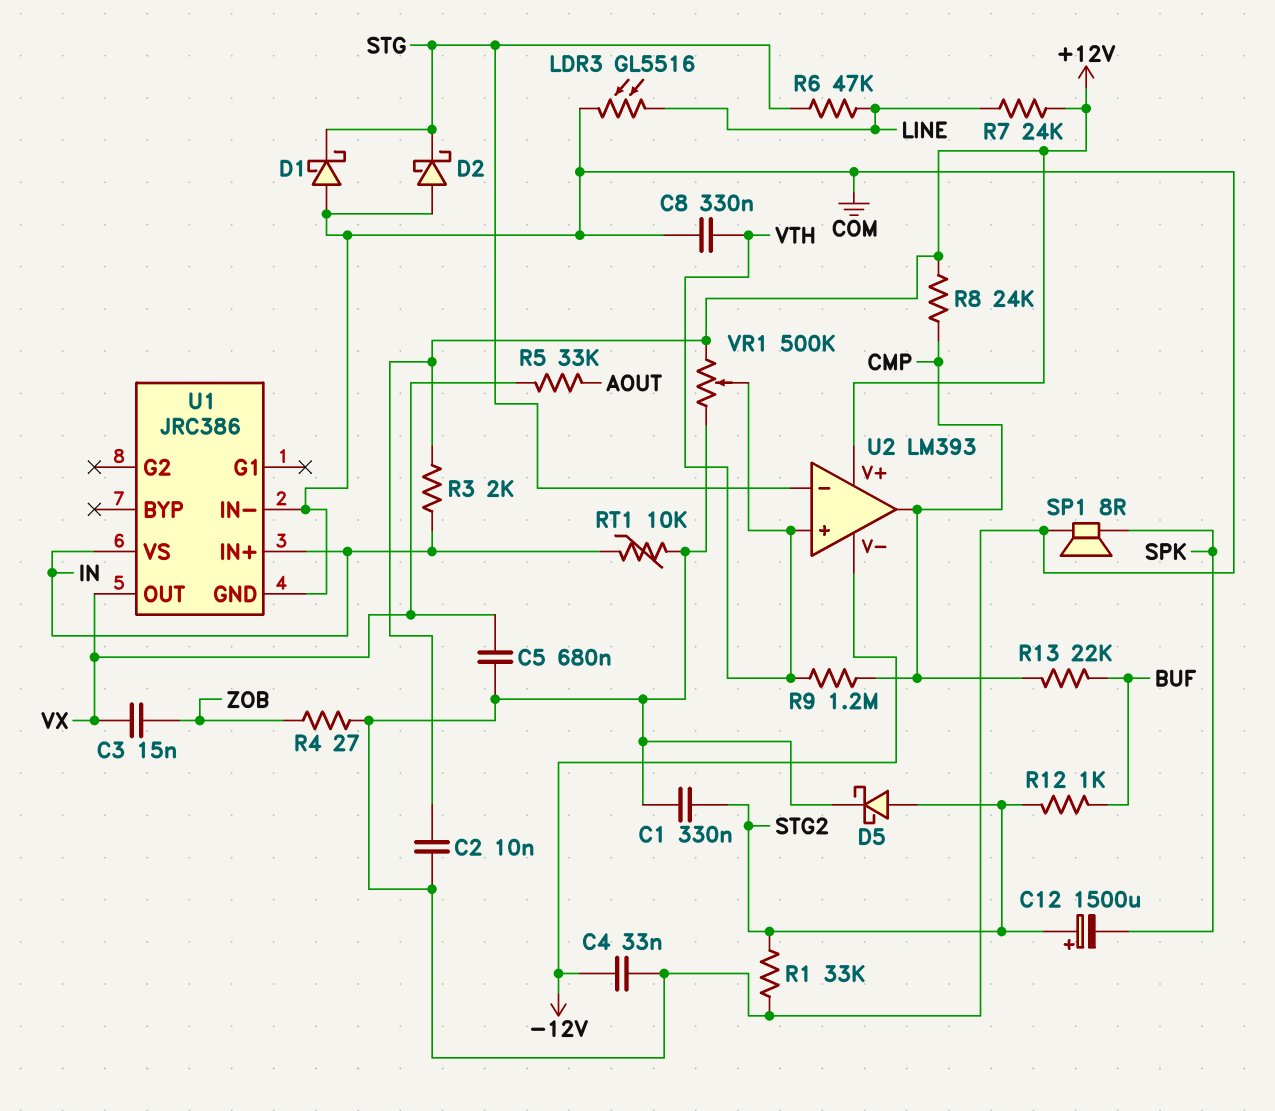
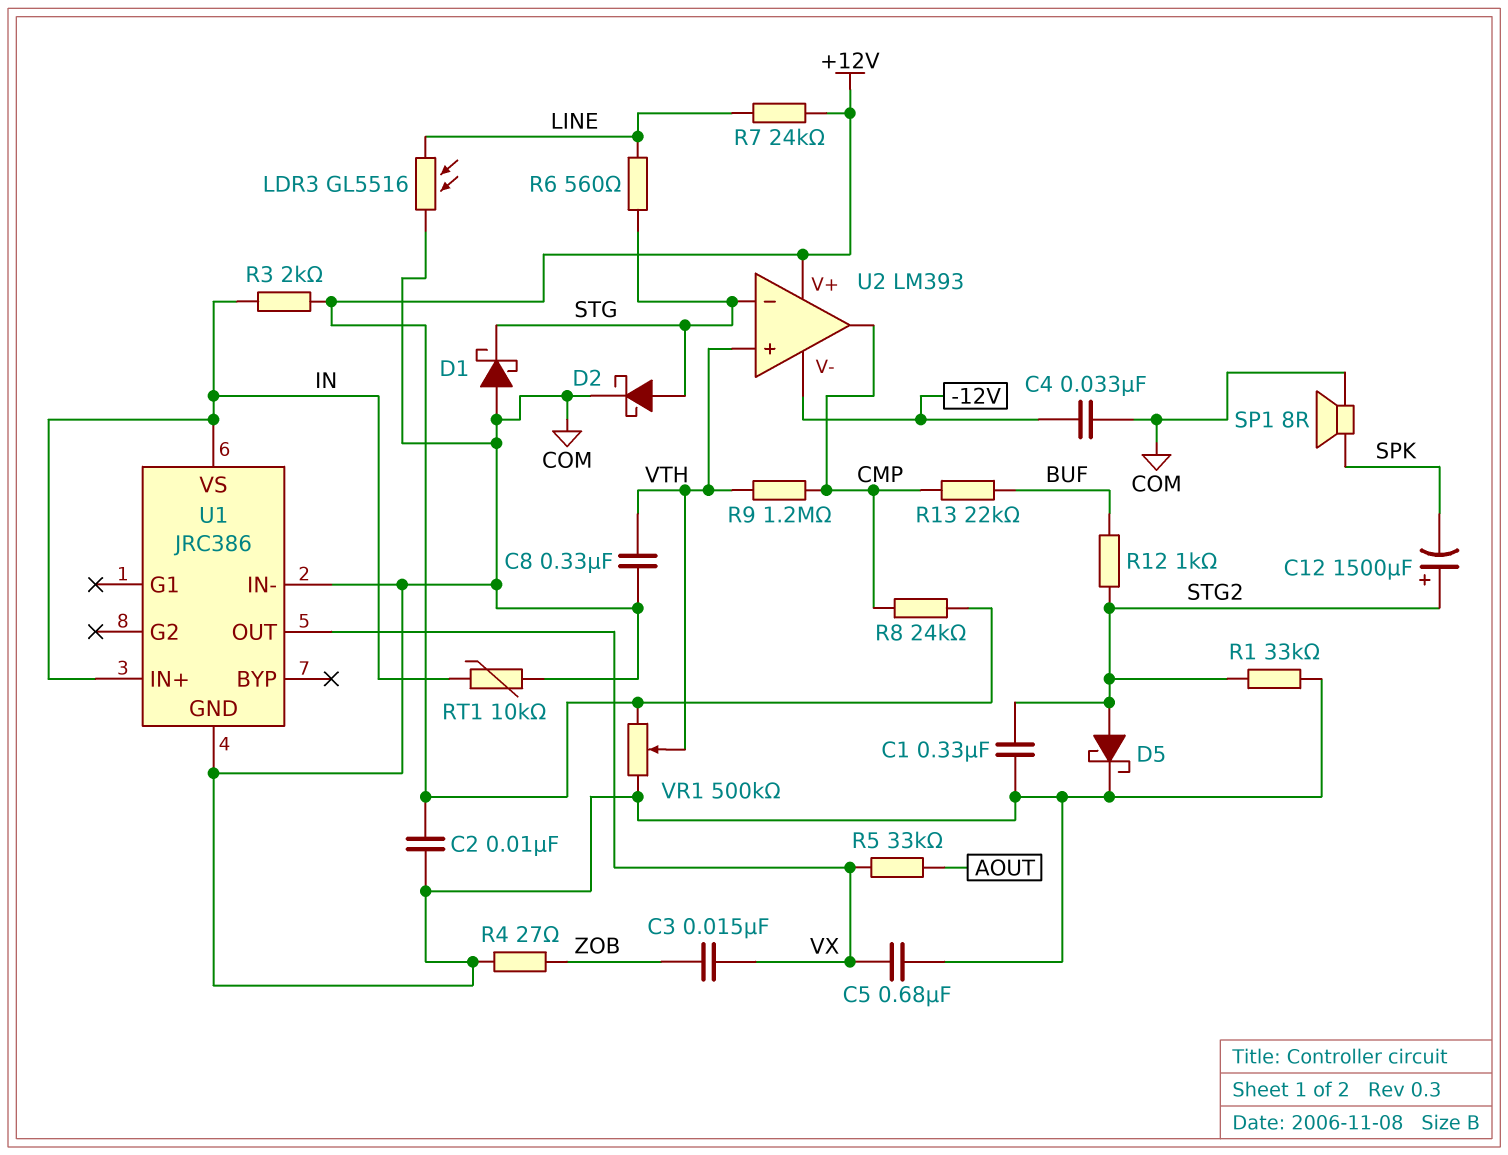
D2: schottky (A COM, K STG) -> schottky (A STG, K COM)
R6: 47k (LINE, STG) -> 560 (LINE, STG)

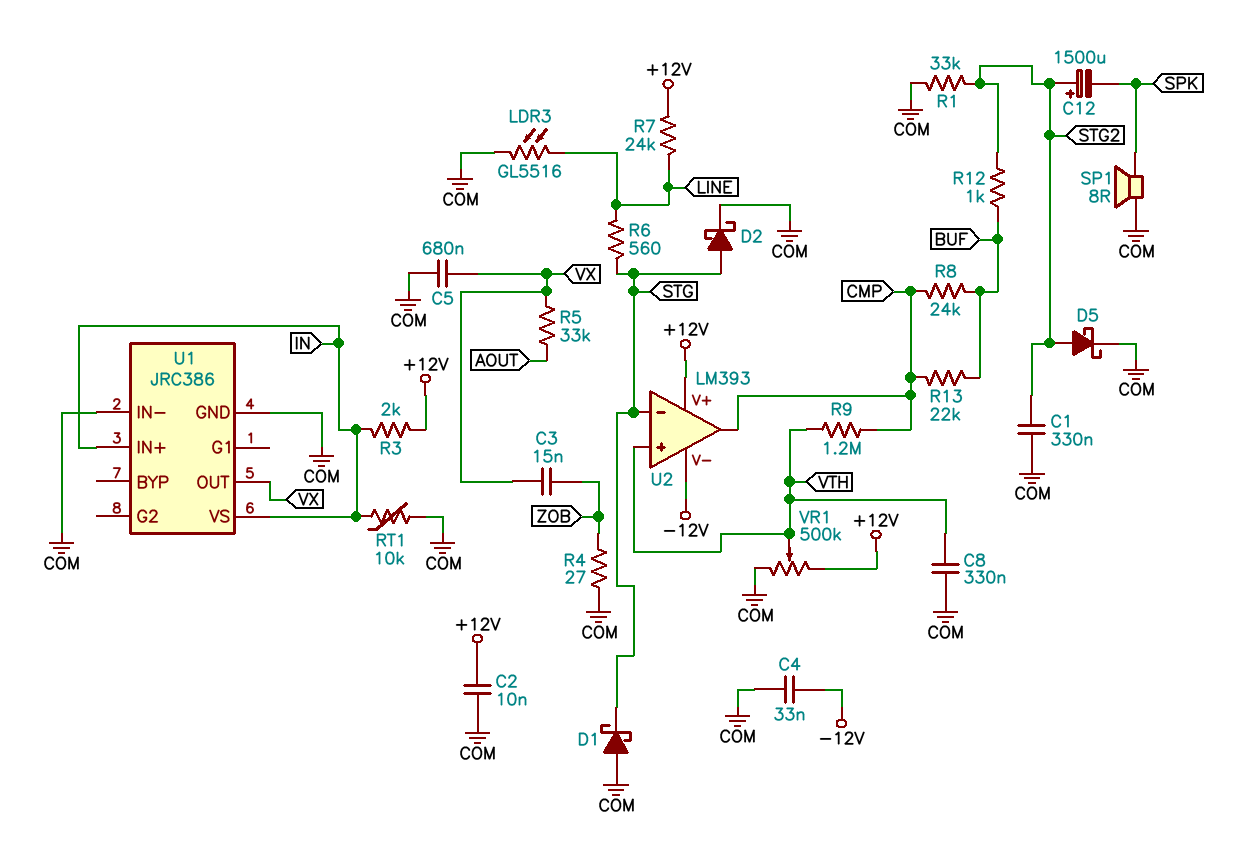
R8: 24k (+12V, CMP) -> 24k (BUF, CMP)

